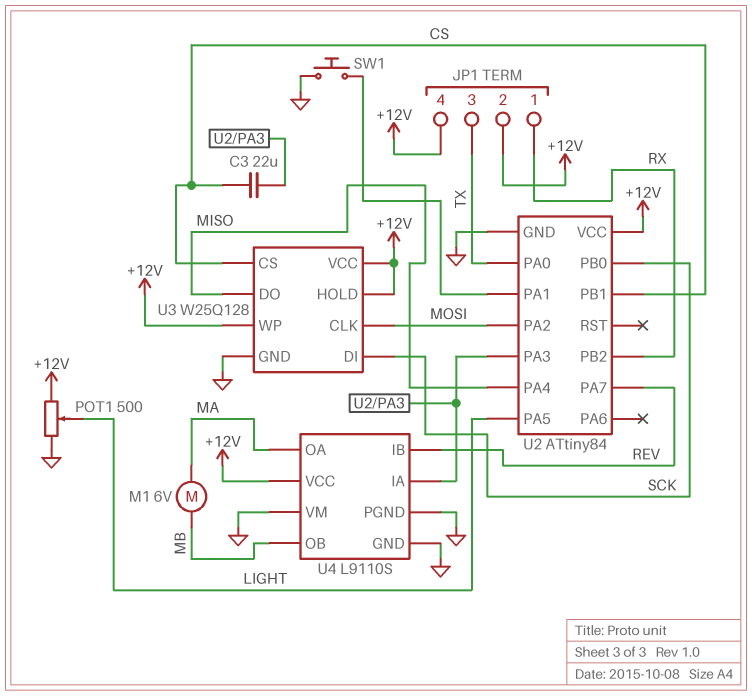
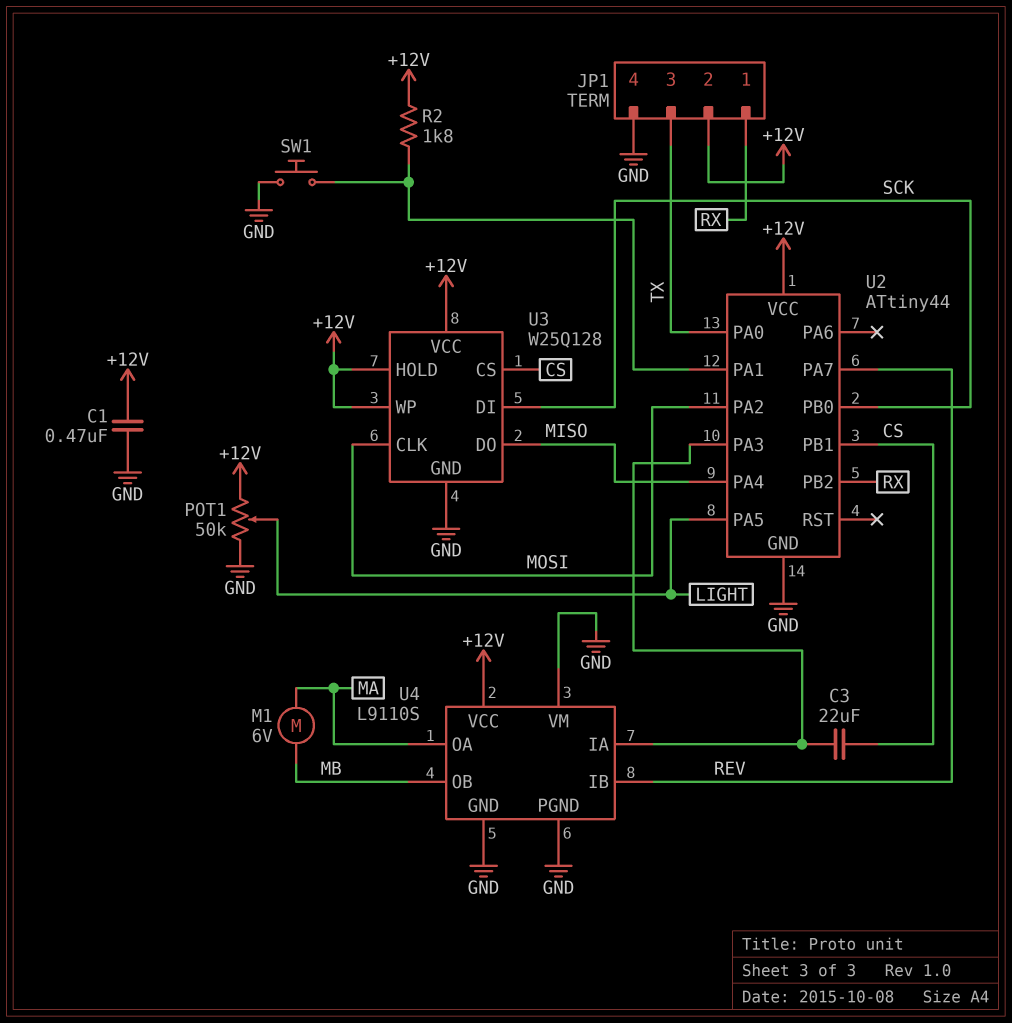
C1: none -> 470nF (+12V, GND)
JP1 pin 4: +12V -> GND
POT1: 500 (+12V, GND, wiper LIGHT) -> 50k (+12V, GND, wiper LIGHT)
R2: none -> 1.8k (+12V, U2/PA1)
U2: ATtiny84 -> ATtiny44

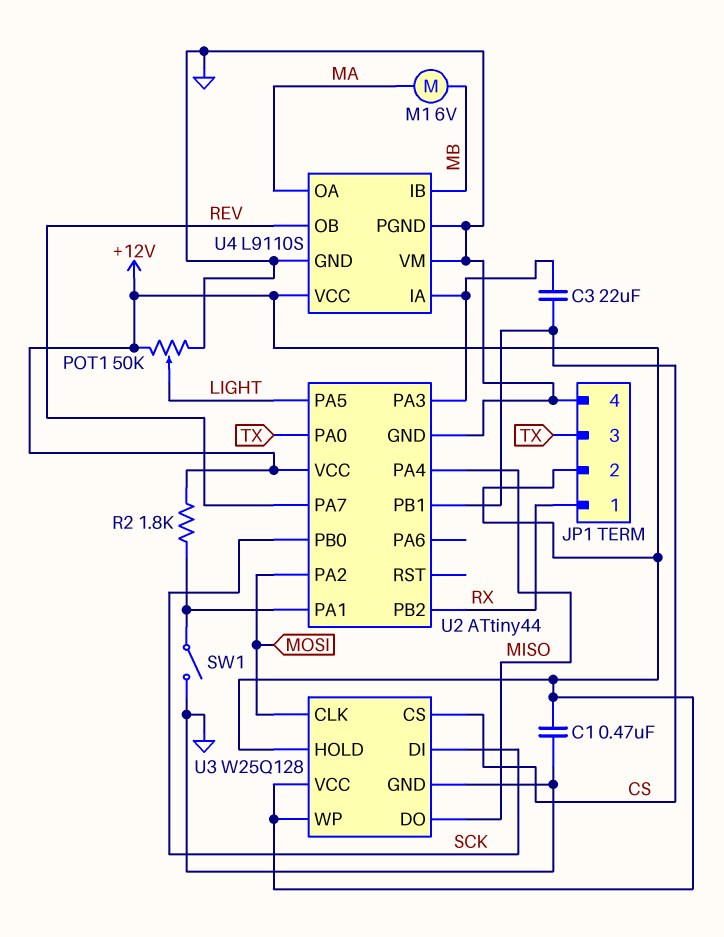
SW1: button (GND, U2/PA1) -> switch (GND, U2/PA1)
U4 pin IB: REV -> MB
U4 pin OB: MB -> REV

